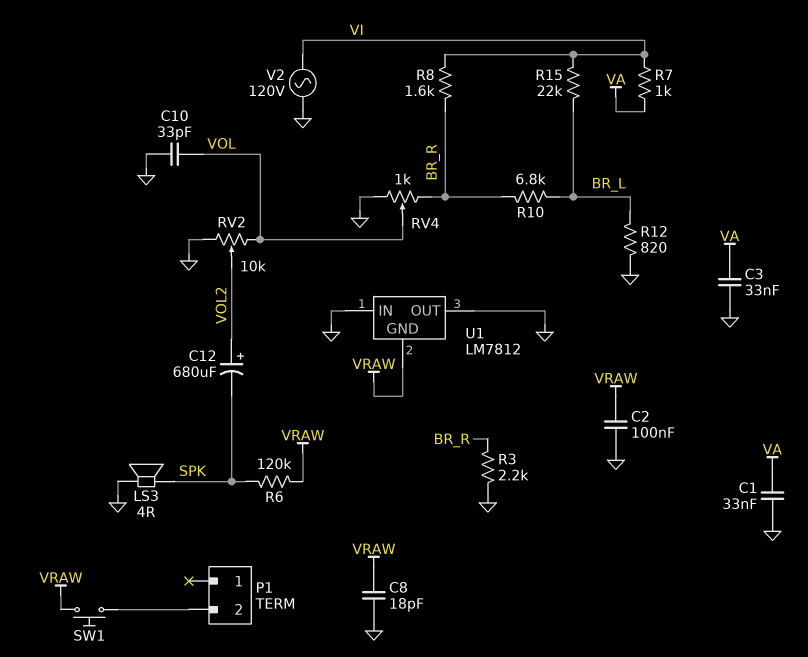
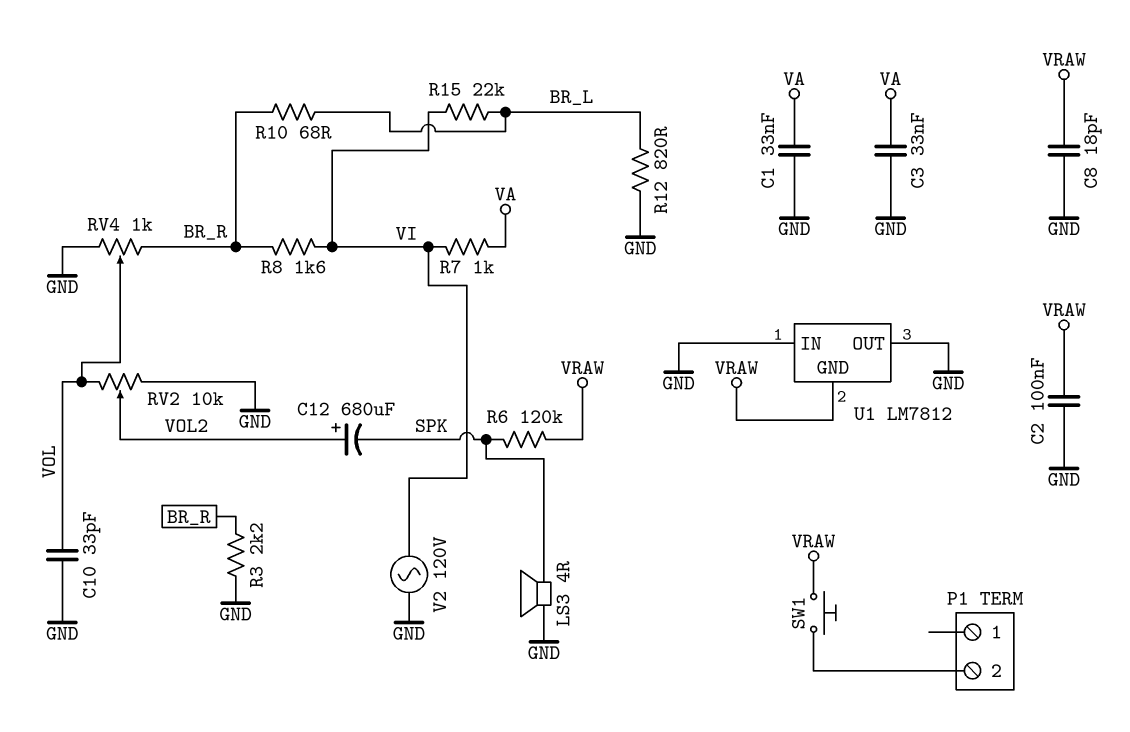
R10: 6.8k (BR_L, BR_R) -> 68 (BR_L, BR_R)

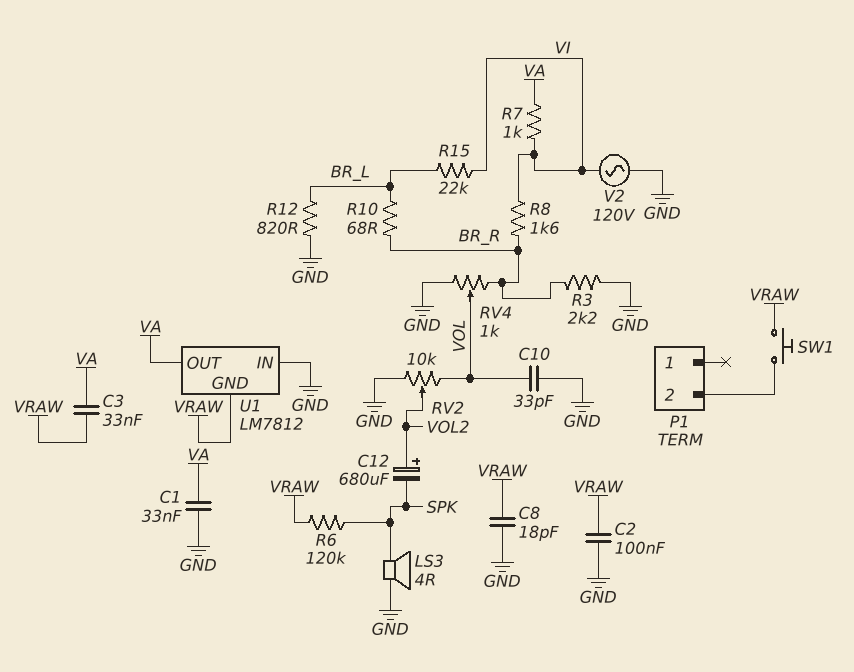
C3: 33nF (GND, VA) -> 33nF (VA, VRAW)
U1 pin OUT: GND -> VA

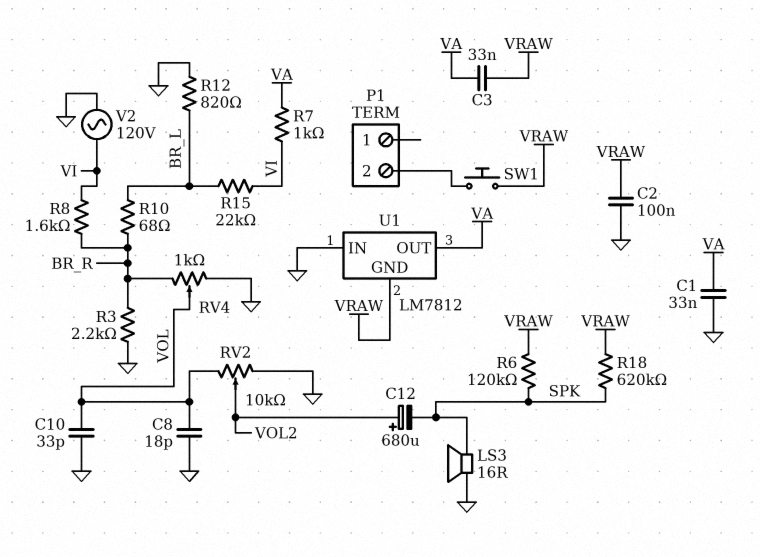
C8: 18pF (GND, VRAW) -> 18pF (GND, VOL)
LS3: speaker 4R (GND, SPK) -> speaker 16R (GND, SPK)
R18: none -> 620k (SPK, VRAW)

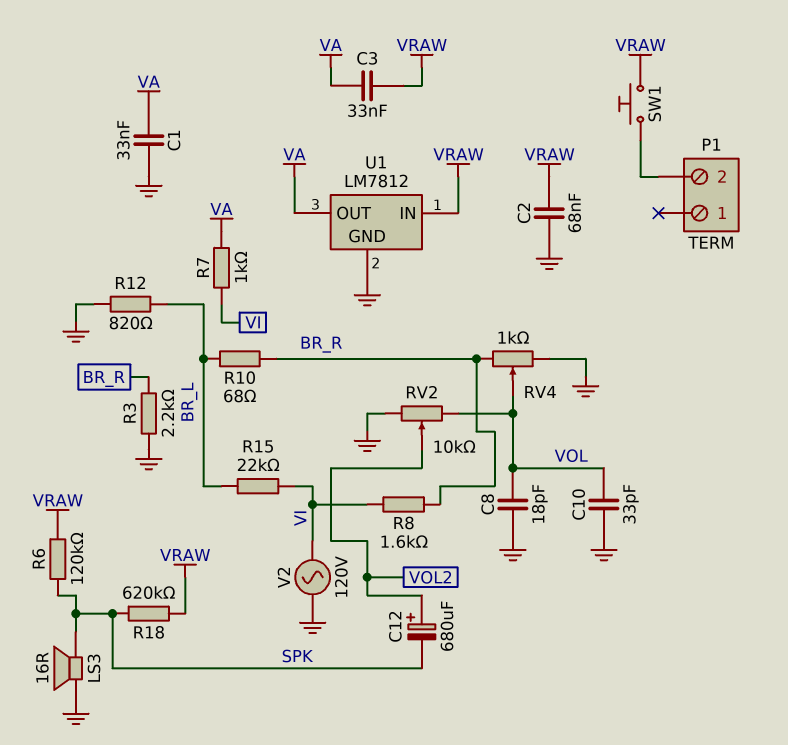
C2: 100nF (GND, VRAW) -> 68nF (GND, VRAW)
U1 pin GND: VRAW -> GND
U1 pin IN: GND -> VRAW

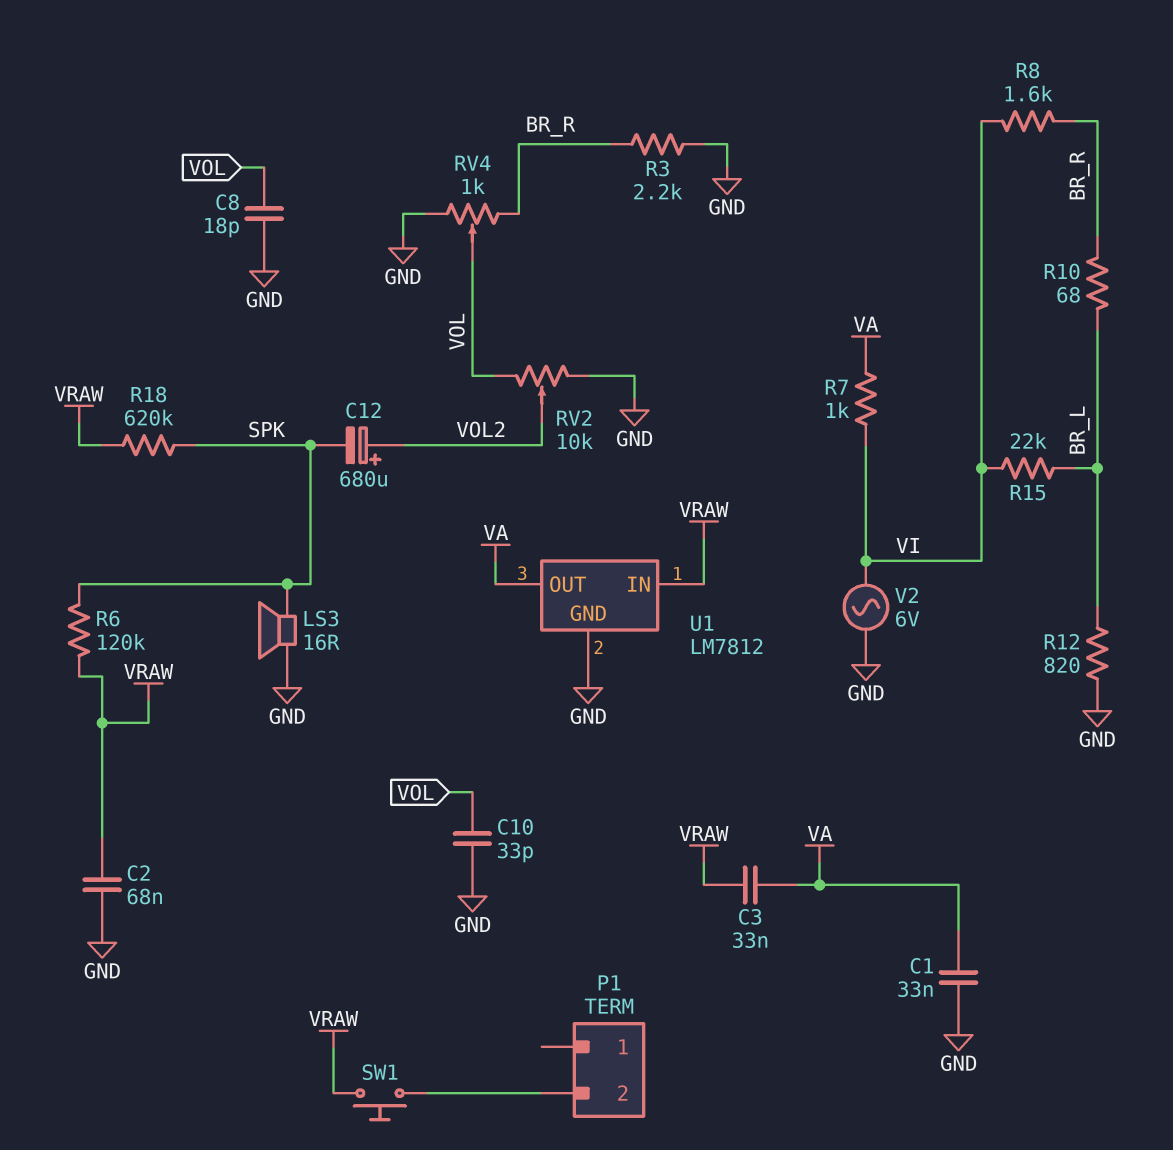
V2: AC 120V (GND, VI) -> AC 6V (GND, VI)

